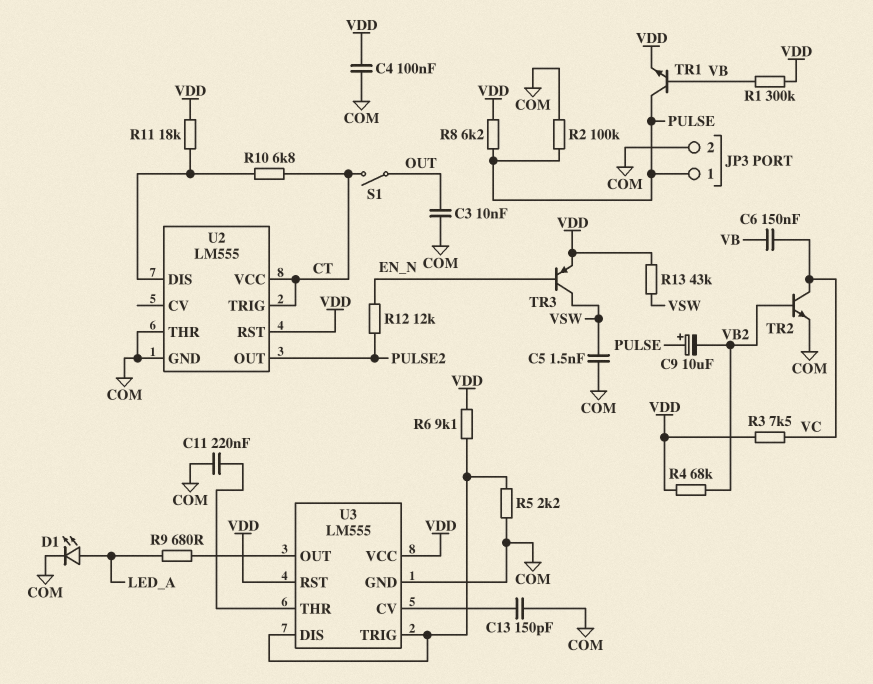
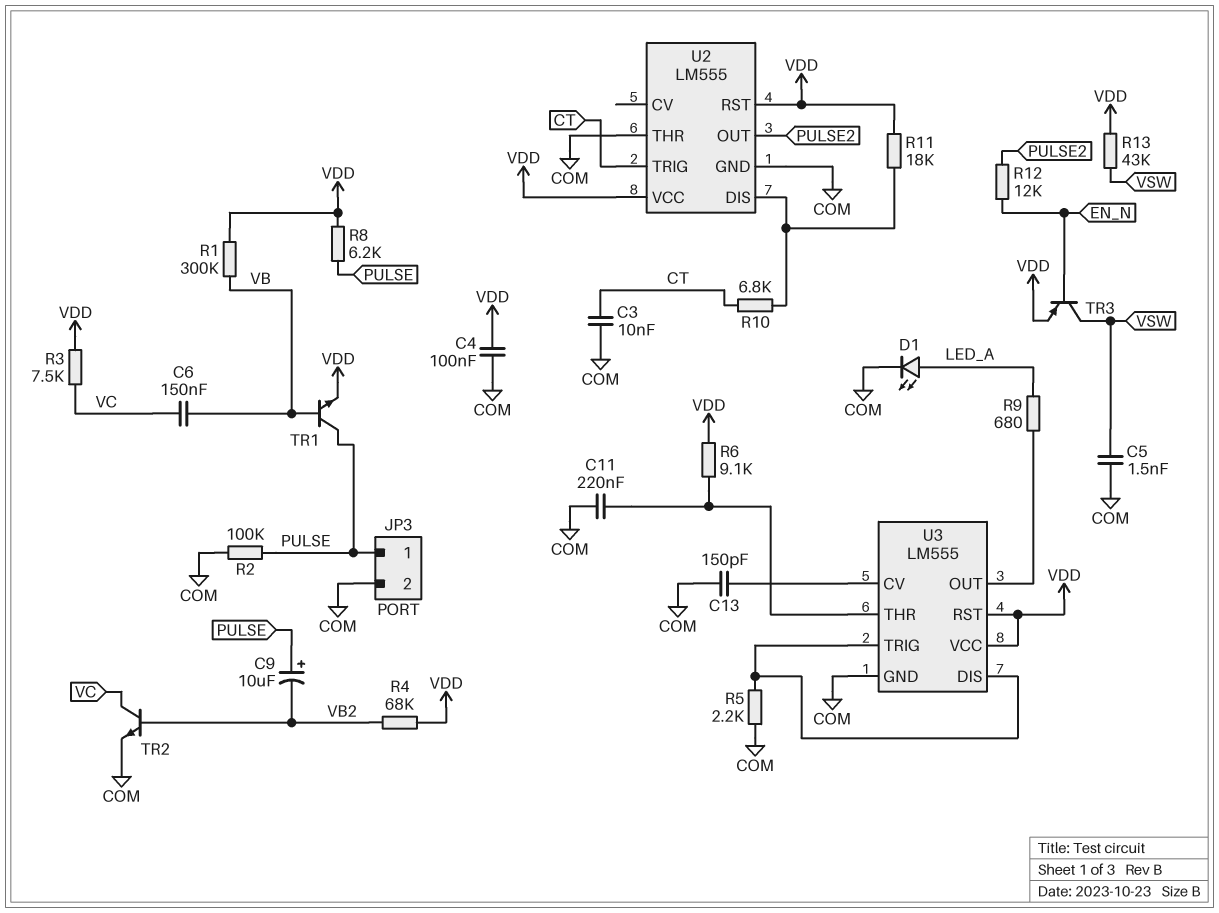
C3: 10nF (COM, OUT) -> 10nF (COM, CT)
R6: 9.1k (U3/DIS, VDD) -> 9.1k (U3/THR, VDD)
S1: switch (CT, OUT) -> none
U2 pin VCC: CT -> VDD

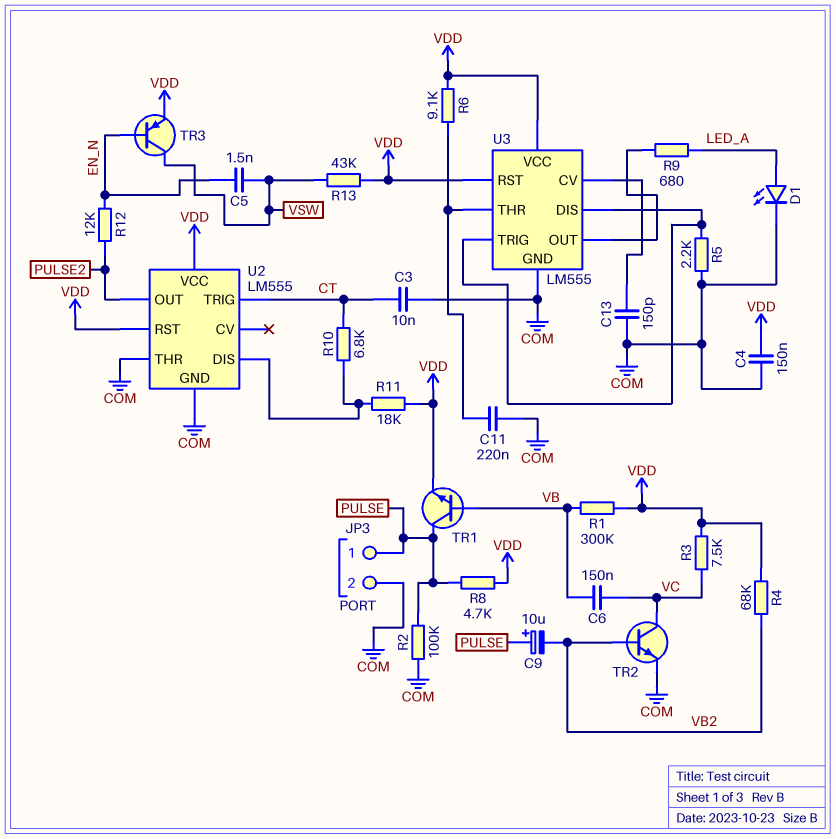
C4: 100nF (COM, VDD) -> 150nF (COM, VDD)
C5: 1.5nF (COM, VSW) -> 1.5nF (EN_N, VSW)
R8: 6.2k (PULSE, VDD) -> 4.7k (PULSE, VDD)

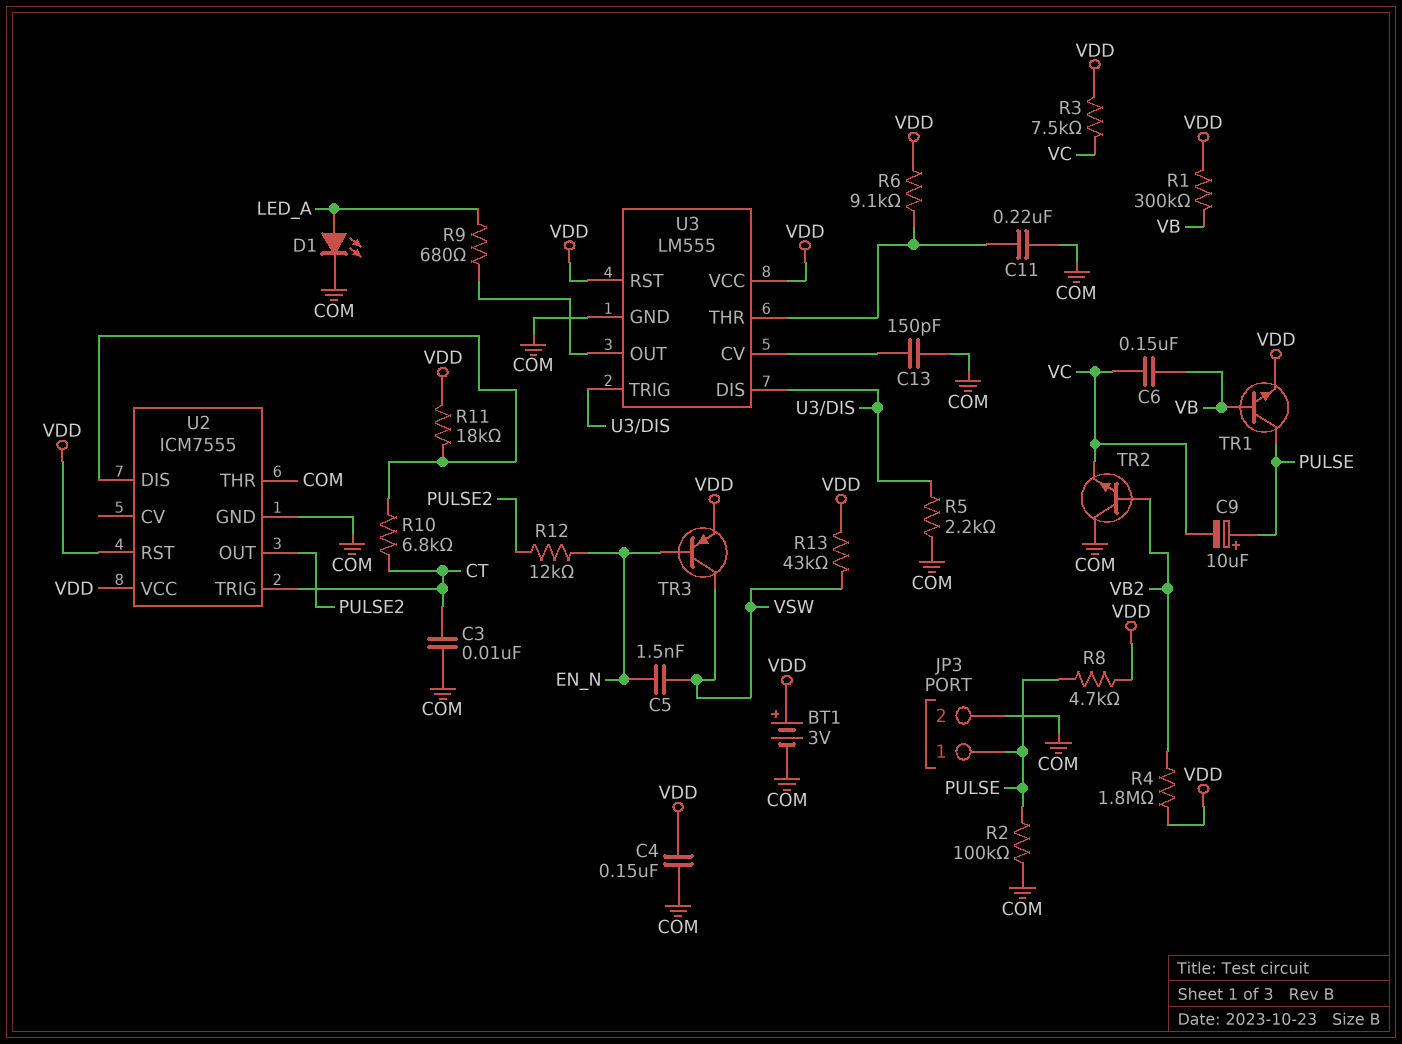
BT1: none -> 3V (plus VDD, minus COM)
C9: 10uF (plus PULSE, minus VB2) -> 10uF (plus PULSE, minus VC)
R4: 68k (VB2, VDD) -> 1.8M (VB2, VDD)
TR2: NPN (B VB2, C VC, E COM) -> NPN (B VB2, C COM, E VC)
U2: LM555 -> ICM7555

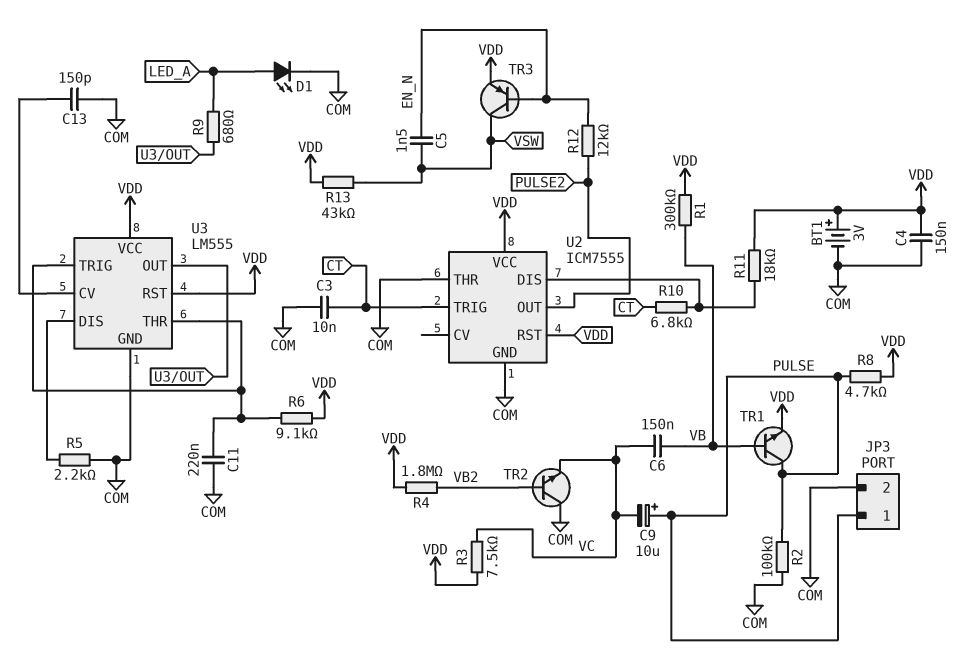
U3 pin TRIG: U3/DIS -> U3/THR

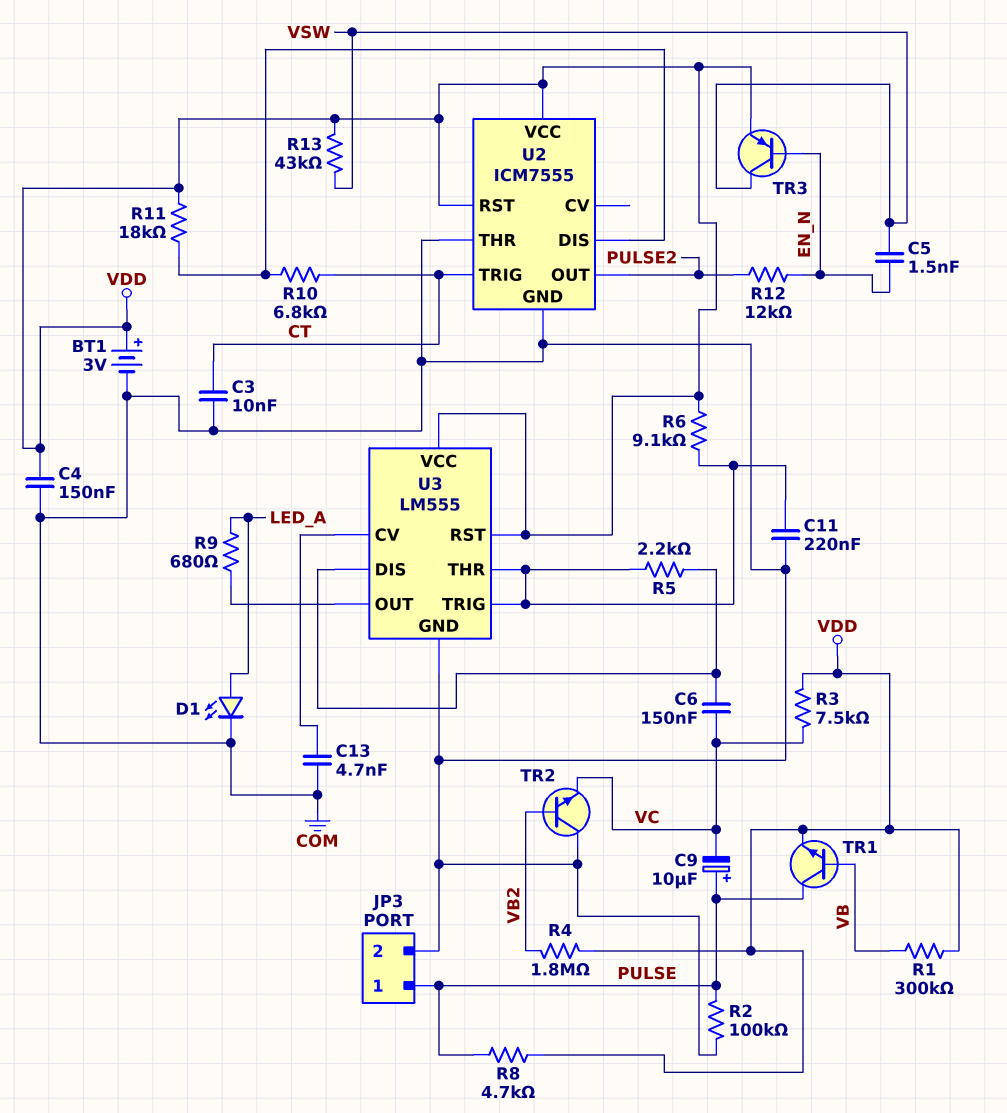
C6: 150nF (VB, VC) -> 150nF (U3/DIS, VC)
C13: 150pF (COM, U3/CV) -> 4.7nF (COM, U3/CV)
R5: 2.2k (COM, U3/DIS) -> 2.2k (U3/DIS, U3/THR)

